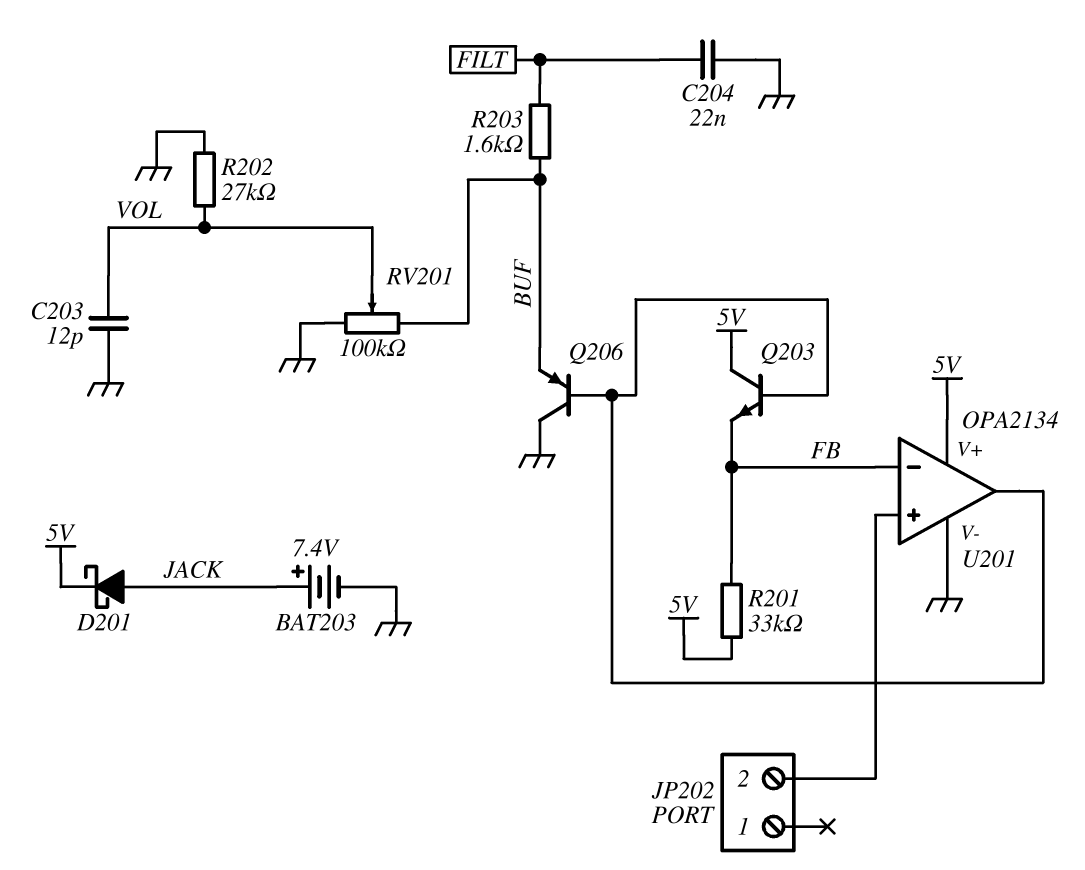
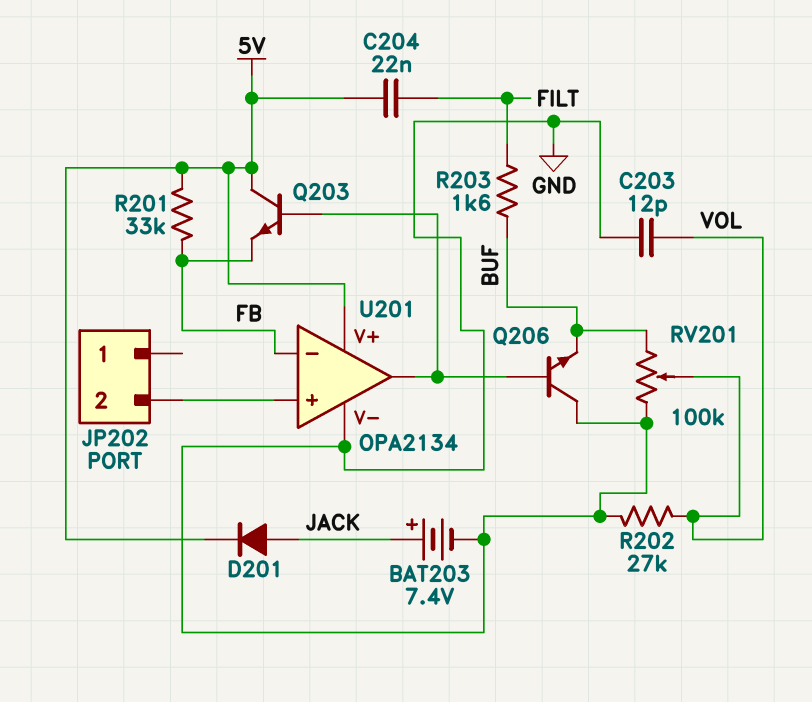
C204: 22nF (FILT, GND) -> 22nF (5V, FILT)
D201: schottky (A JACK, K 5V) -> diode (A JACK, K 5V)
Q206: PNP (B U201/out, C GND, E BUF) -> NPN (B U201/out, C GND, E BUF)

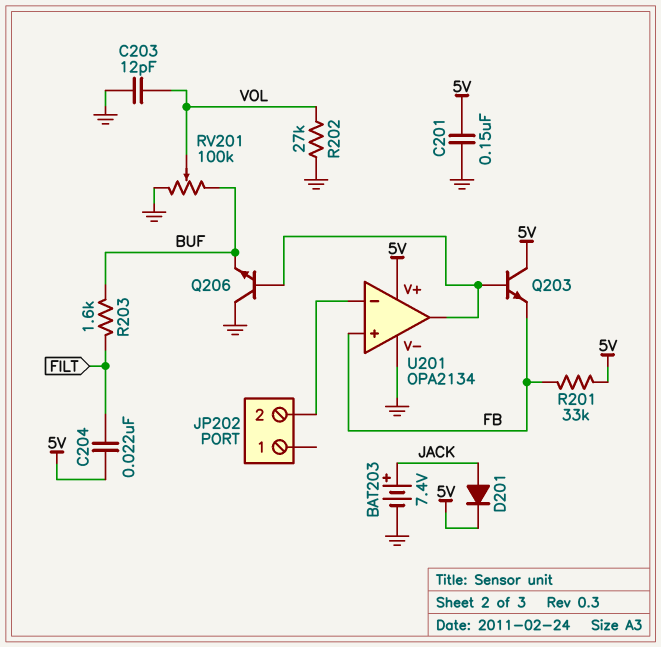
C201: none -> 150nF (5V, GND)
U201 pin in+: JP202/2 -> FB
U201 pin in-: FB -> JP202/2

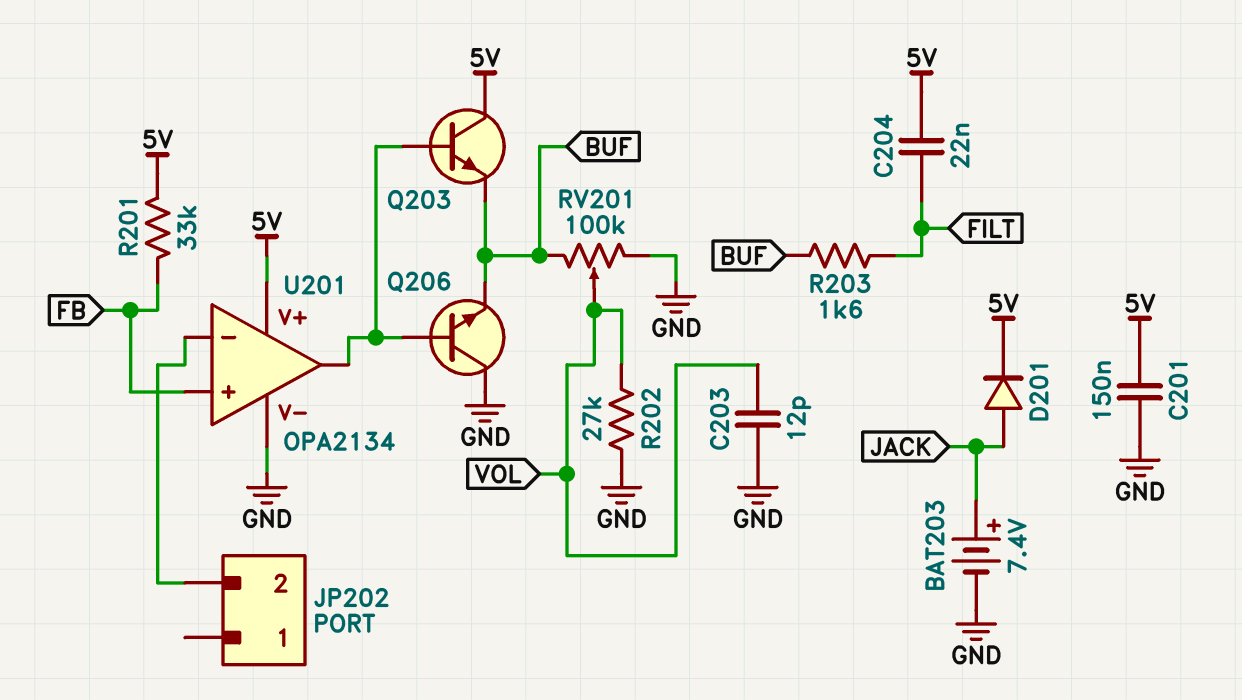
Q203: NPN (B U201/out, C 5V, E FB) -> NPN (B U201/out, C 5V, E BUF)

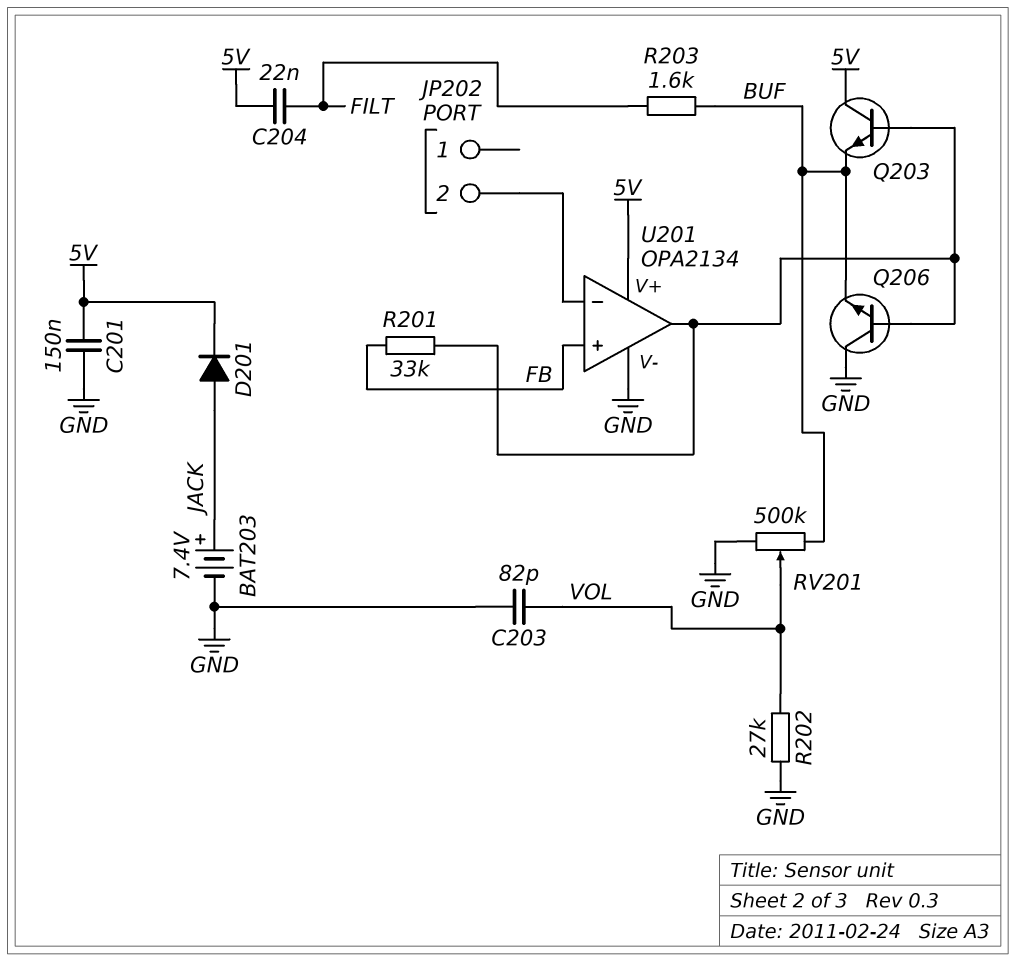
C203: 12pF (GND, VOL) -> 82pF (GND, VOL)
R201: 33k (5V, FB) -> 33k (FB, U201/out)
RV201: 100k (BUF, GND, wiper VOL) -> 500k (BUF, GND, wiper VOL)

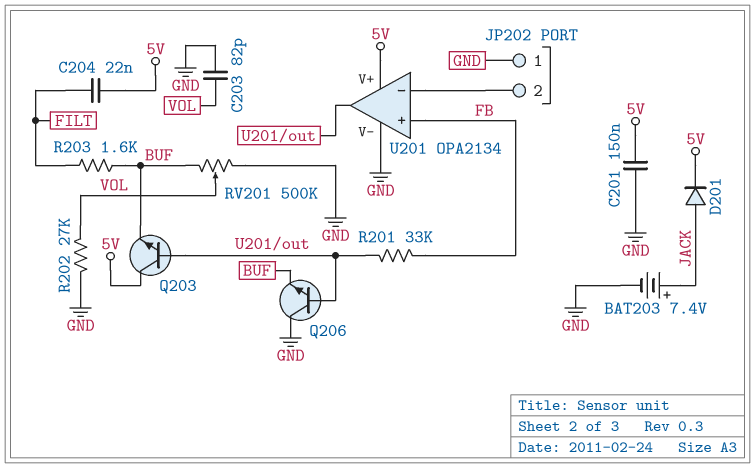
JP202 pin 1: none -> GND

